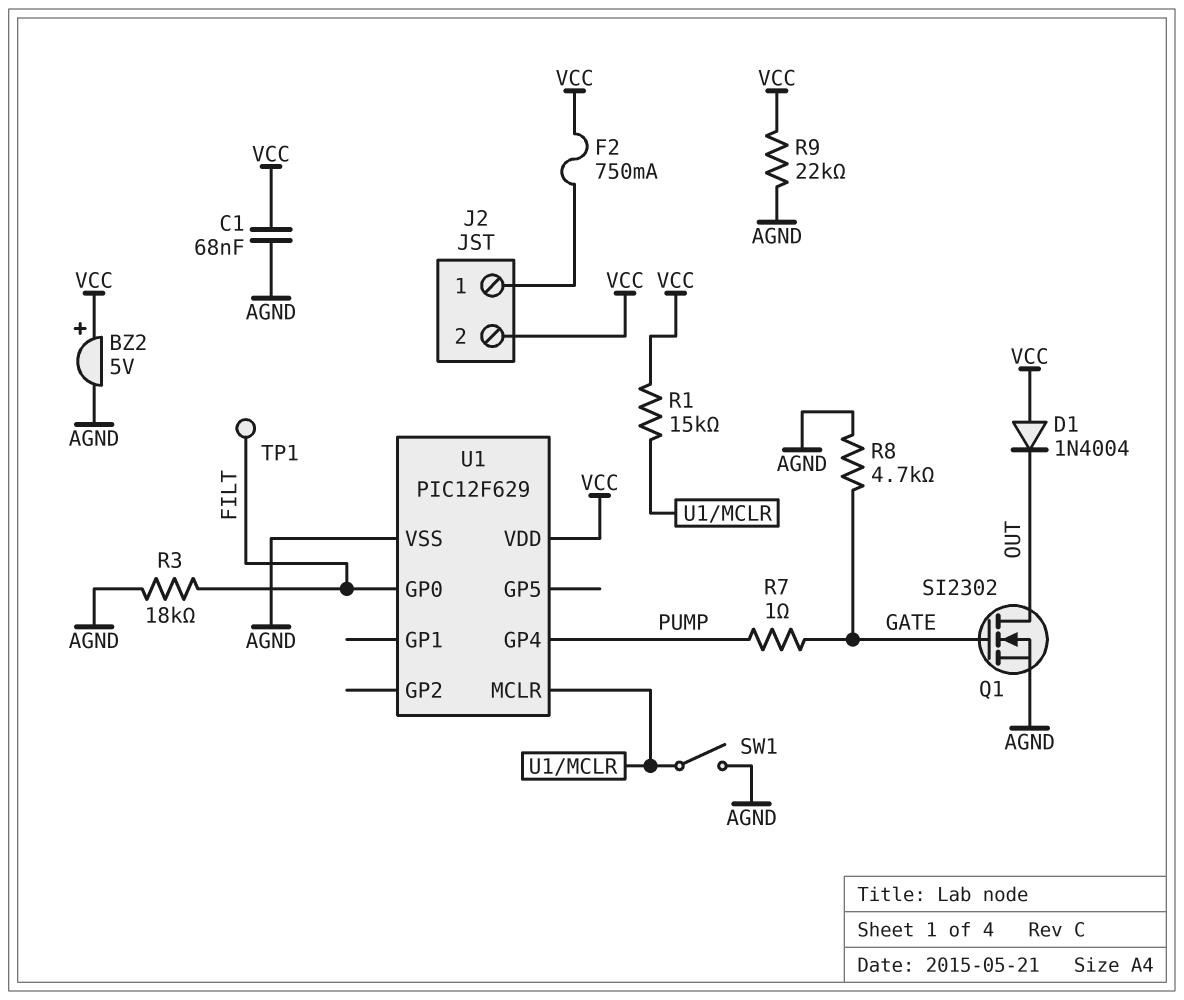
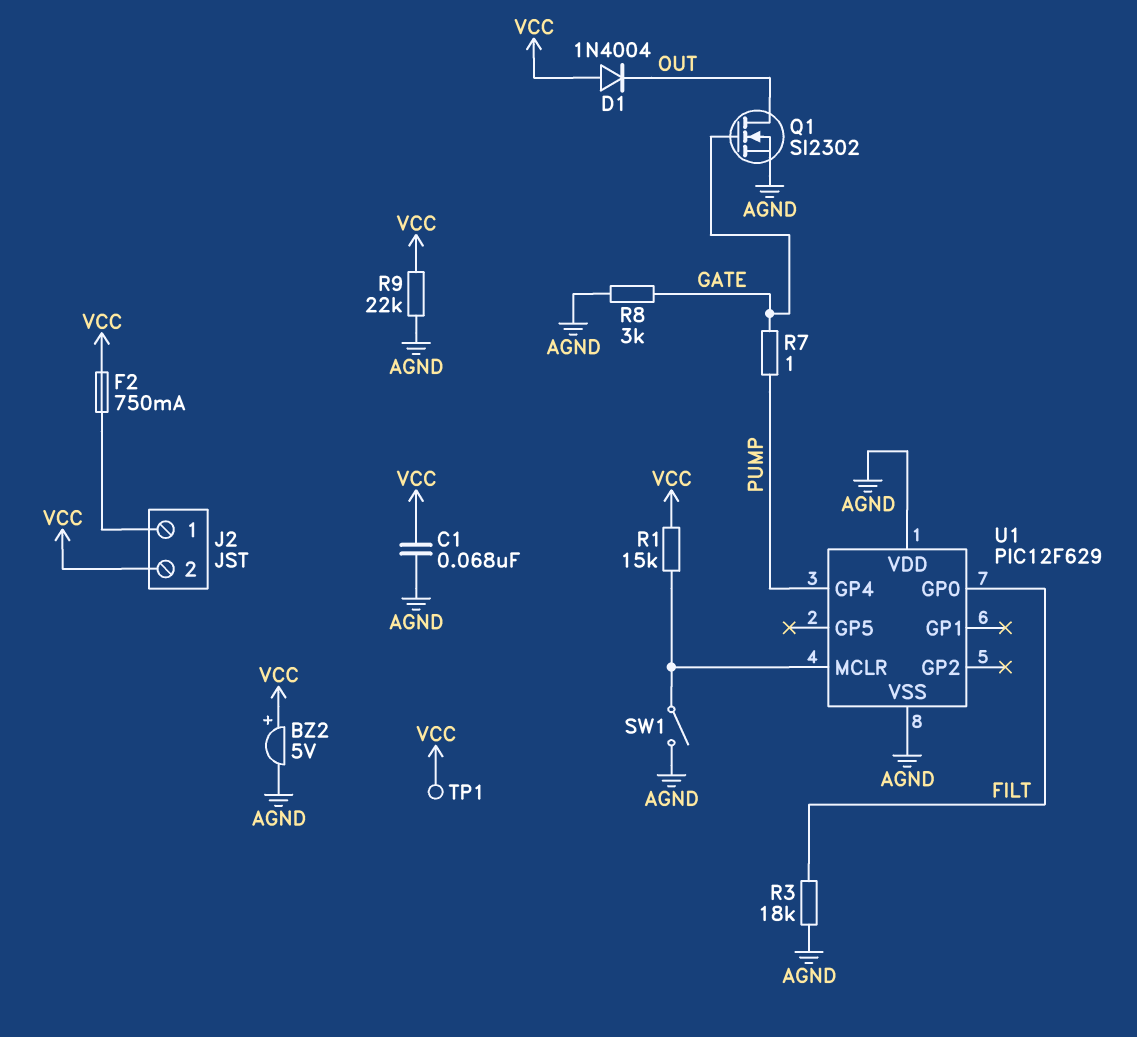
R8: 4.7k (AGND, GATE) -> 3k (AGND, GATE)
TP1: test point (FILT) -> test point (VCC)
U1 pin VDD: VCC -> AGND

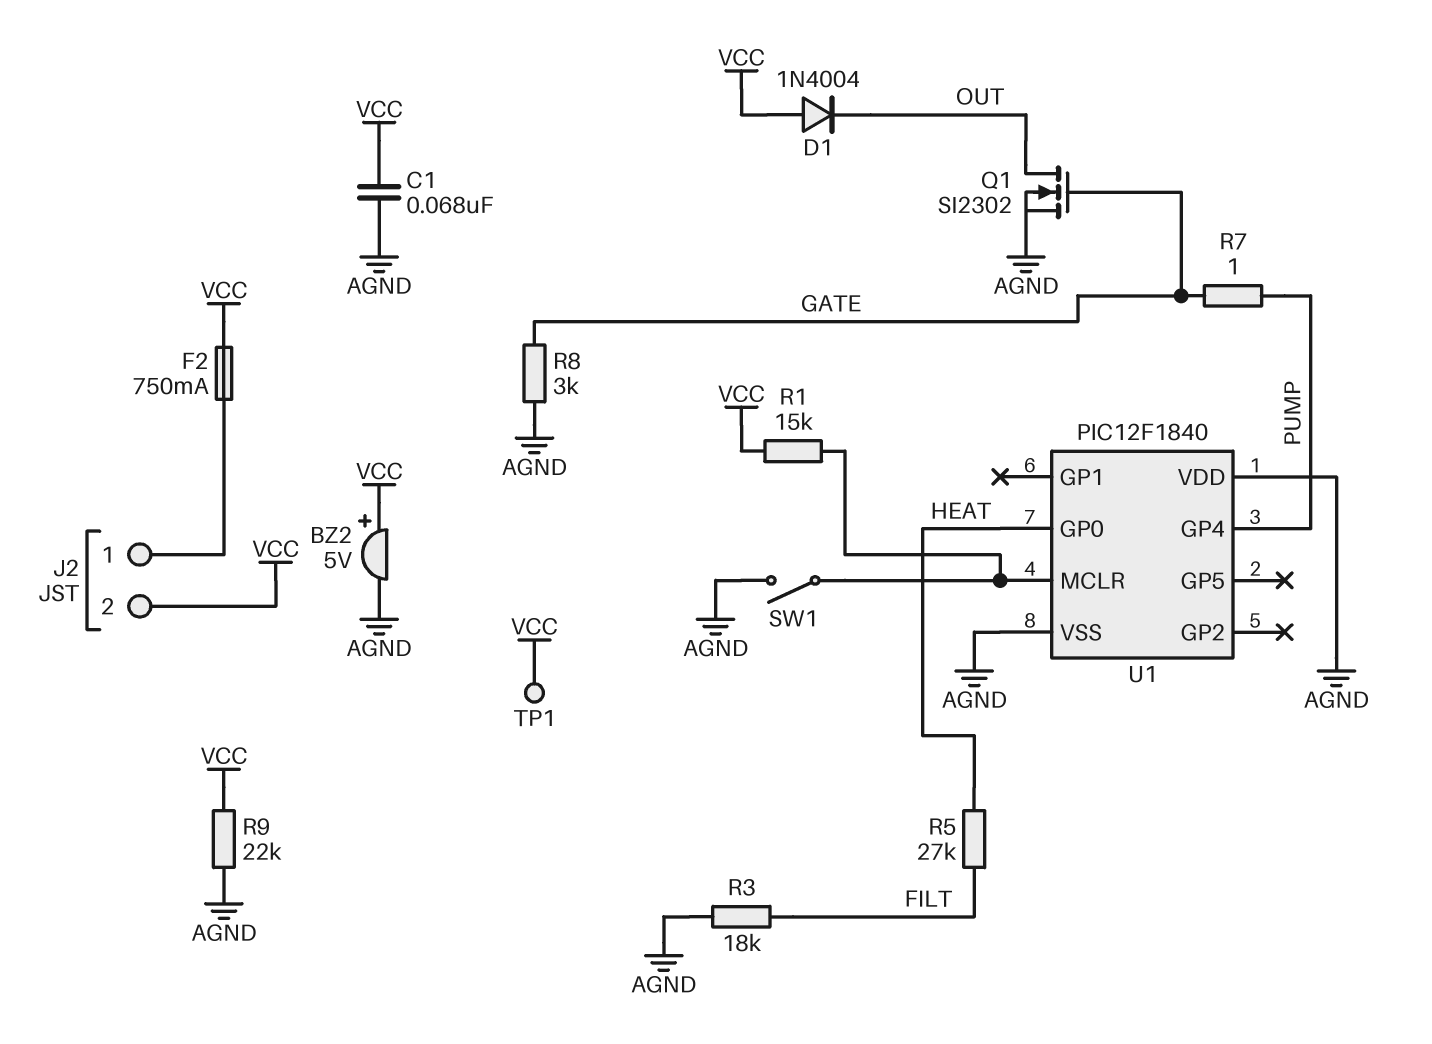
R5: none -> 27k (FILT, HEAT)
U1: PIC12F629 -> PIC12F1840
U1 pin GP0: FILT -> HEAT

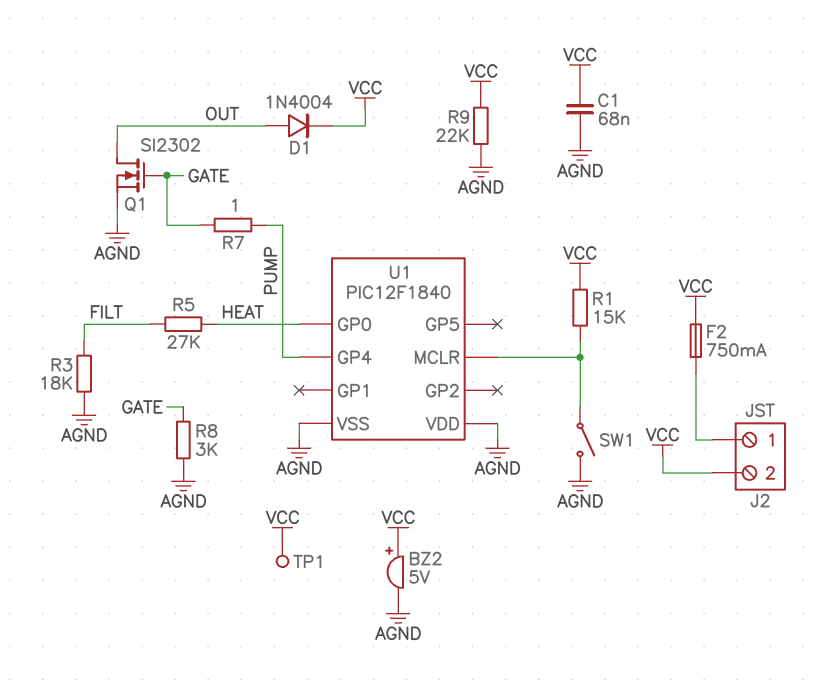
D1: diode 1N4004 (A VCC, K OUT) -> diode 1N4004 (A OUT, K VCC)

